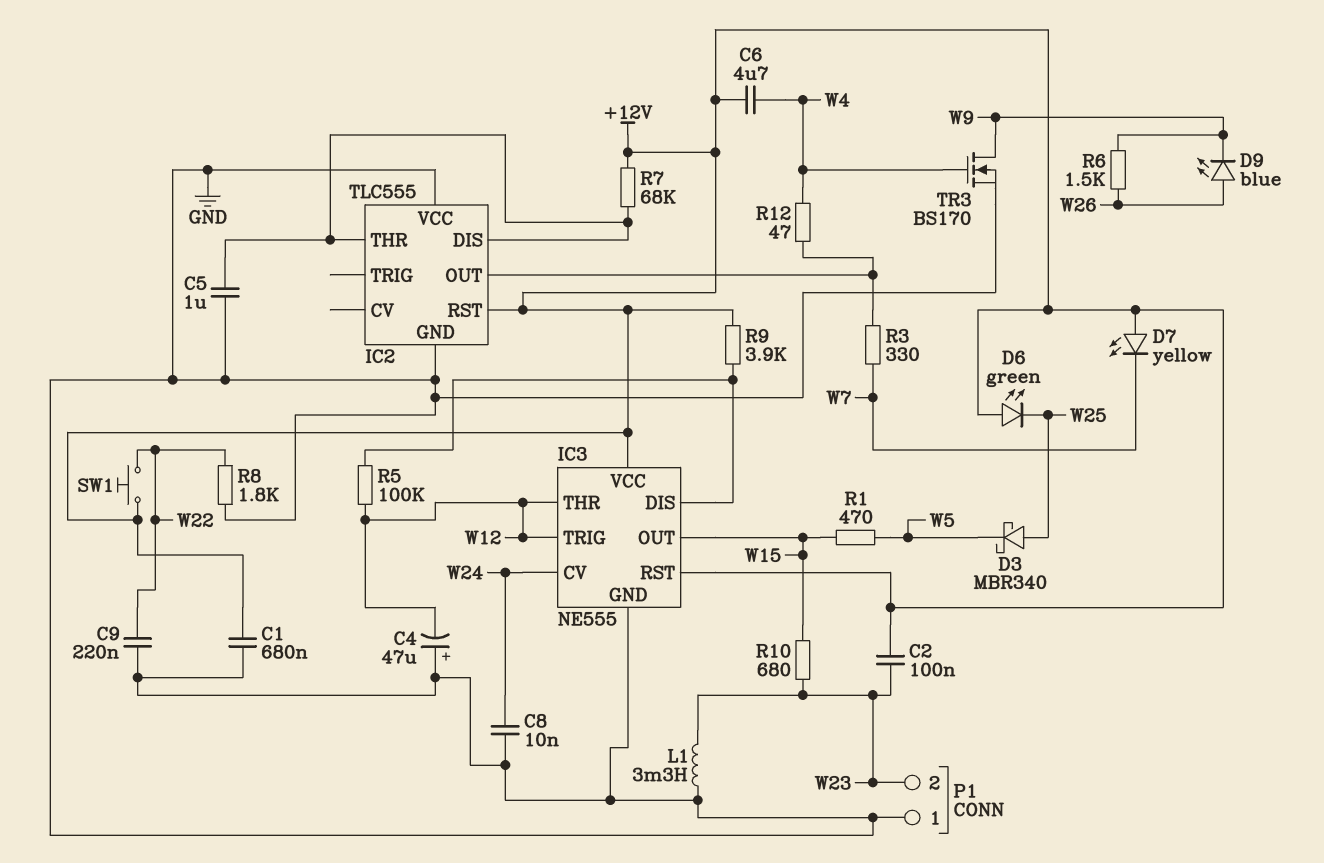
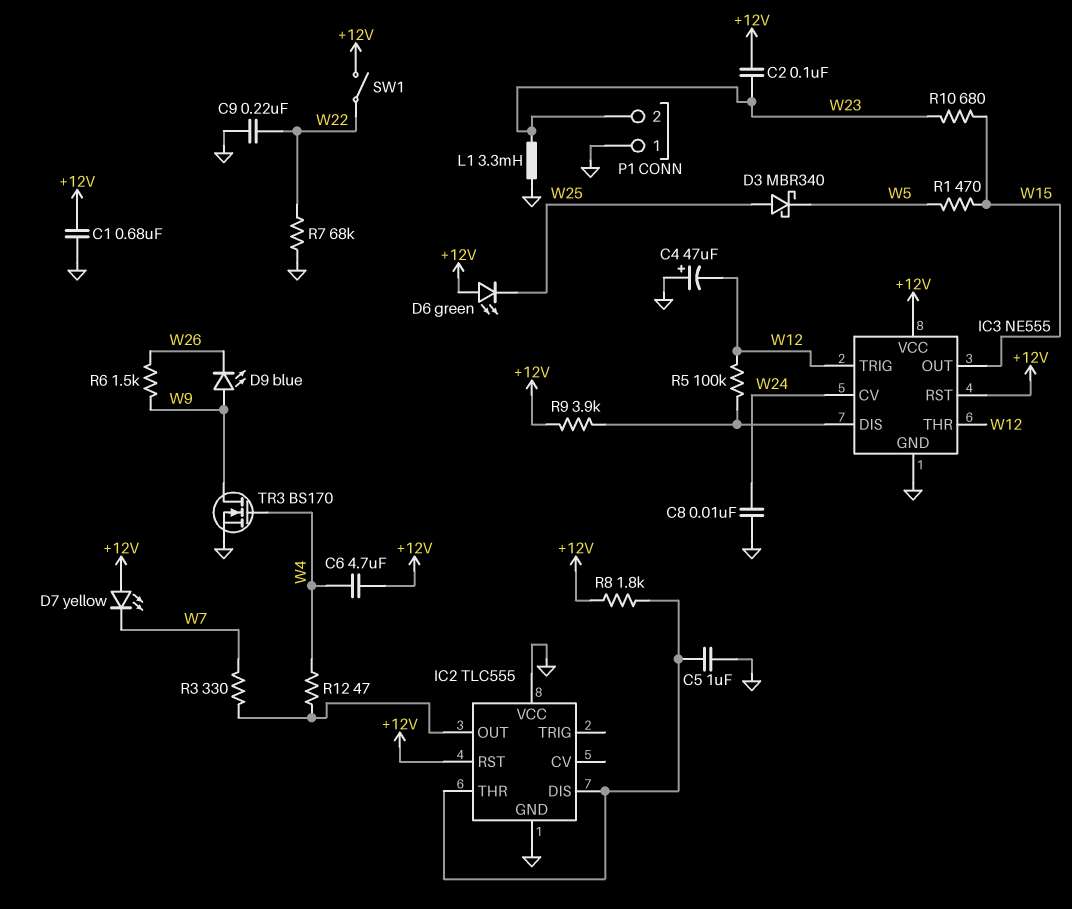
D9: LED blue (A W26, K W9) -> LED blue (A W9, K W26)
R7: 68k (+12V, IC2/DIS) -> 68k (GND, W22)
R8: 1.8k (GND, W22) -> 1.8k (+12V, IC2/DIS)
SW1: button (+12V, W22) -> switch (+12V, W22)

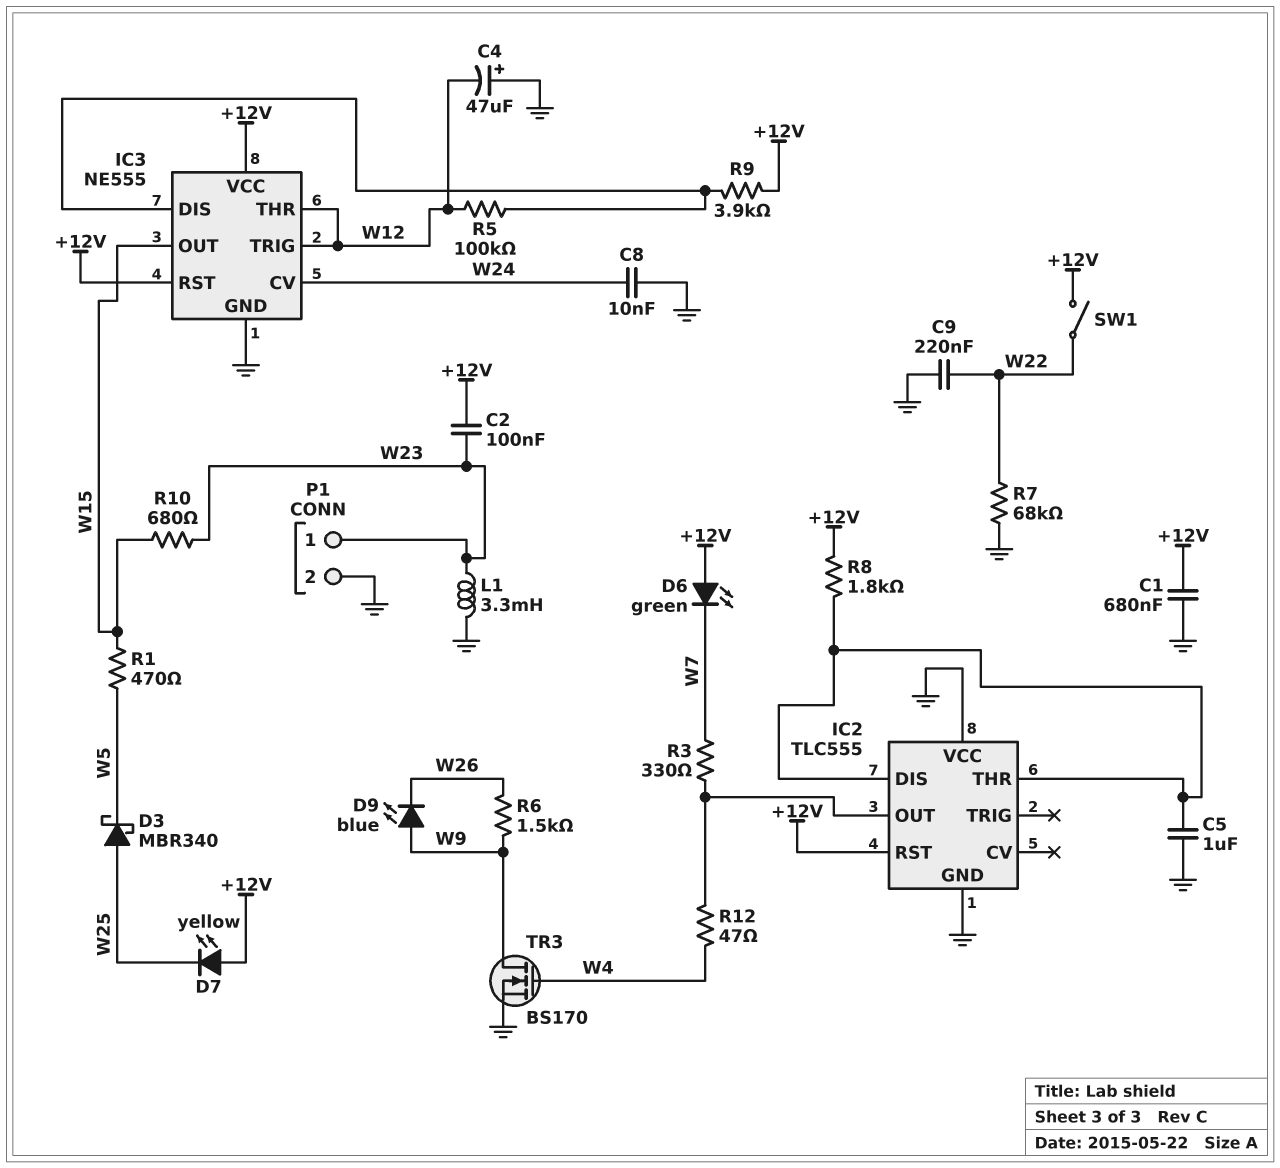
C6: 4.7uF (+12V, W4) -> none
D6: LED green (A +12V, K W25) -> LED green (A +12V, K W7)
D7: LED yellow (A +12V, K W7) -> LED yellow (A +12V, K W25)
P1 pin 1: GND -> W23
P1 pin 2: W23 -> GND

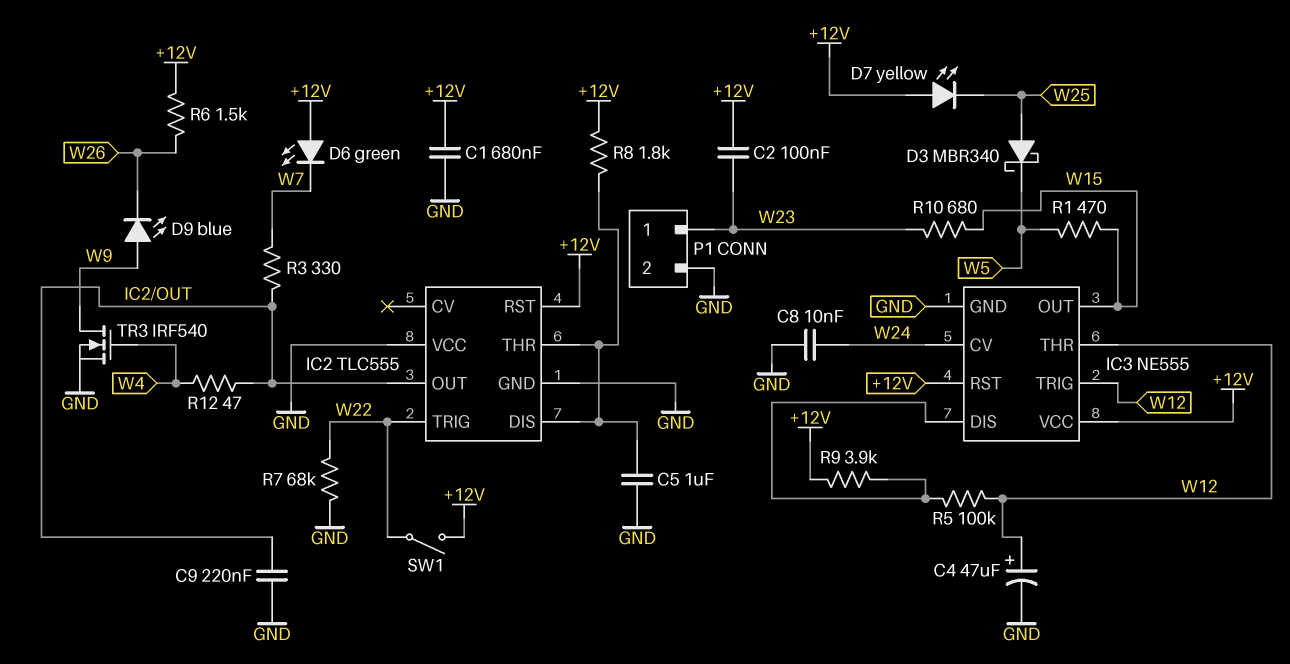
C4: 47uF (plus GND, minus W12) -> 47uF (plus W12, minus GND)
C9: 220nF (GND, W22) -> 220nF (GND, IC2/OUT)
IC2 pin TRIG: none -> W22
L1: 3.3mH (GND, W23) -> none
R6: 1.5k (W9, W26) -> 1.5k (+12V, W26)
TR3: NMOS BS170 (G W4, D W9, S GND) -> NMOS IRF540 (G W4, D W9, S GND)

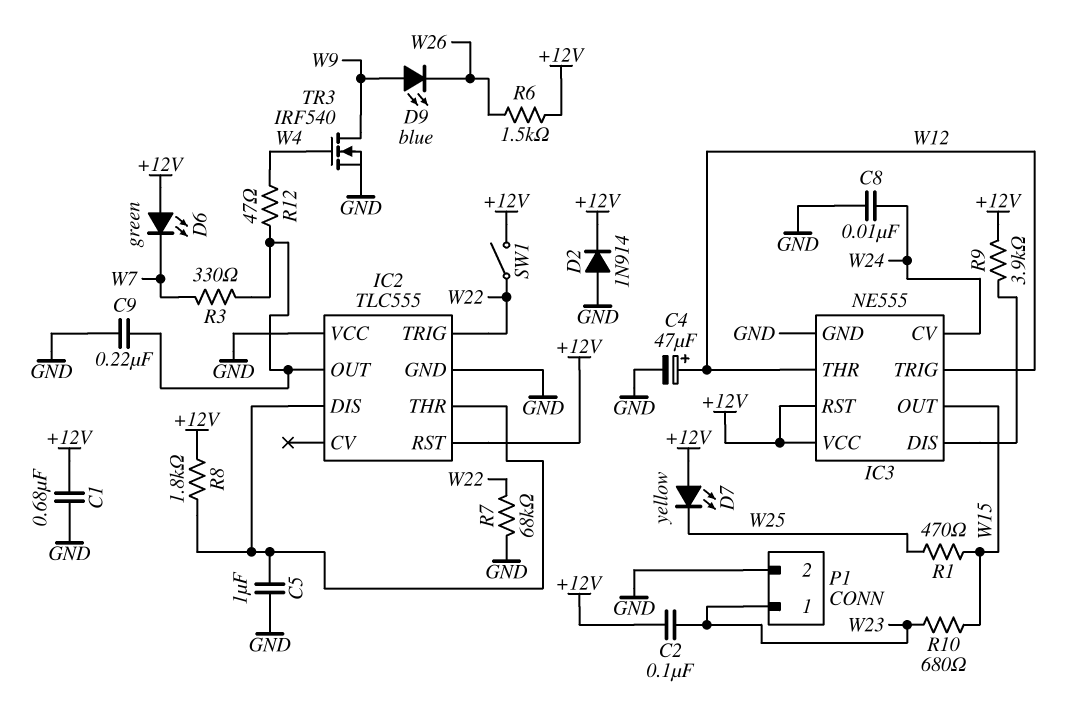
D2: none -> diode 1N914 (A GND, K +12V)
D3: schottky MBR340 (A W25, K W5) -> none
R1: 470 (W5, W15) -> 470 (W15, W25)
R5: 100k (IC3/DIS, W12) -> none

